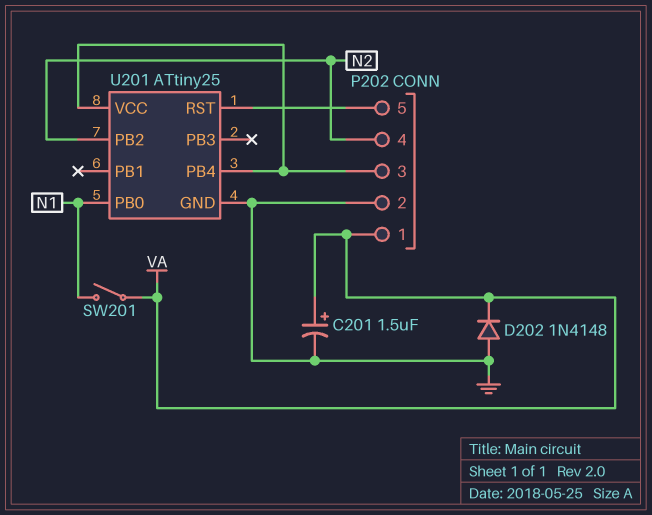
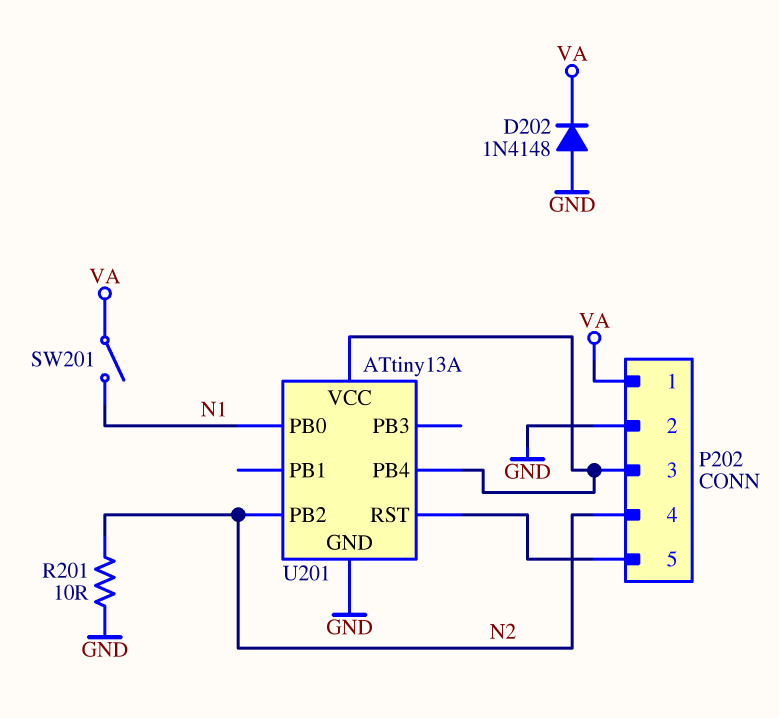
C201: 1.5uF (plus VA, minus GND) -> none
R201: none -> 10 (GND, N2)
U201: ATtiny25 -> ATtiny13A

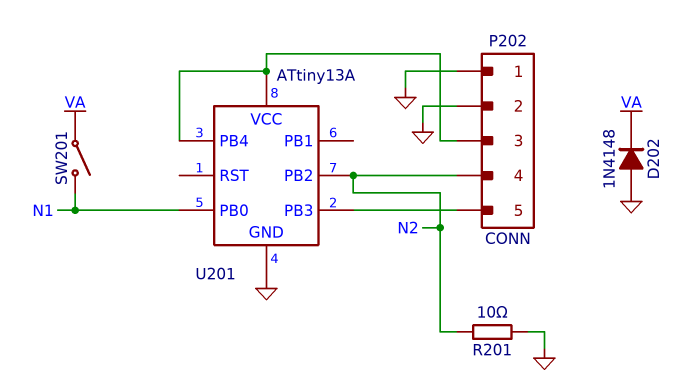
P202 pin 1: VA -> GND
U201 pin PB3: none -> P202/5
U201 pin RST: P202/5 -> none

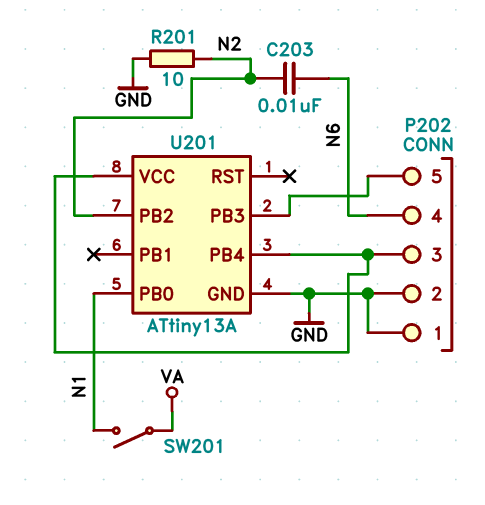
C203: none -> 10nF (N2, N6)
D202: diode 1N4148 (A GND, K VA) -> none
P202 pin 4: N2 -> N6

